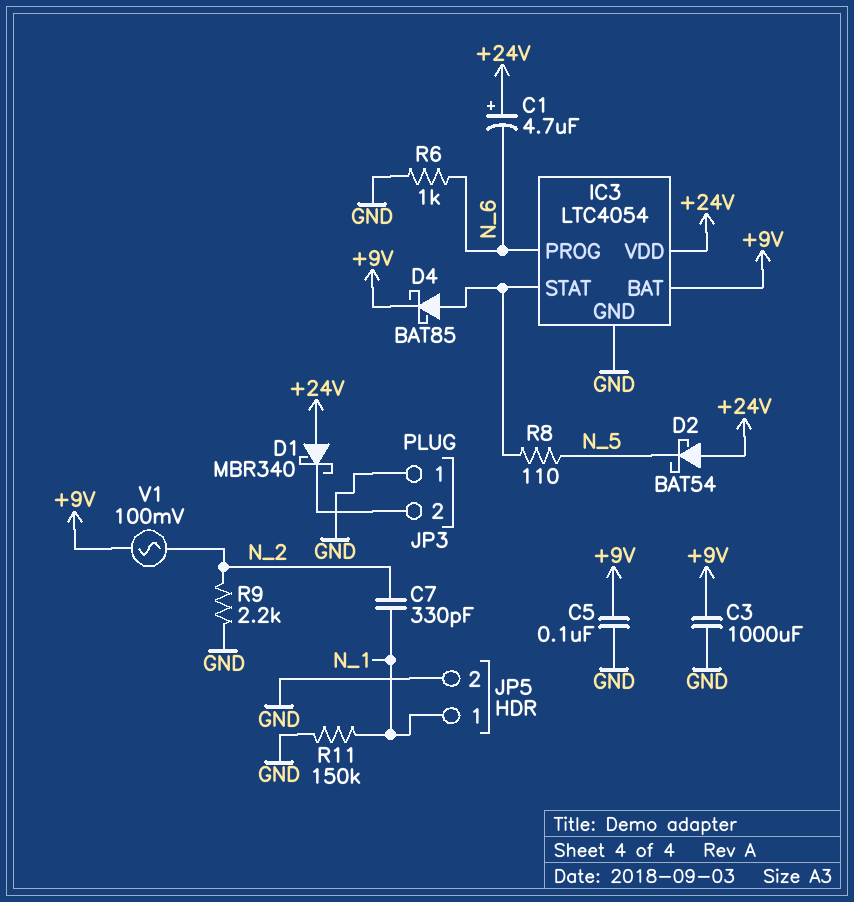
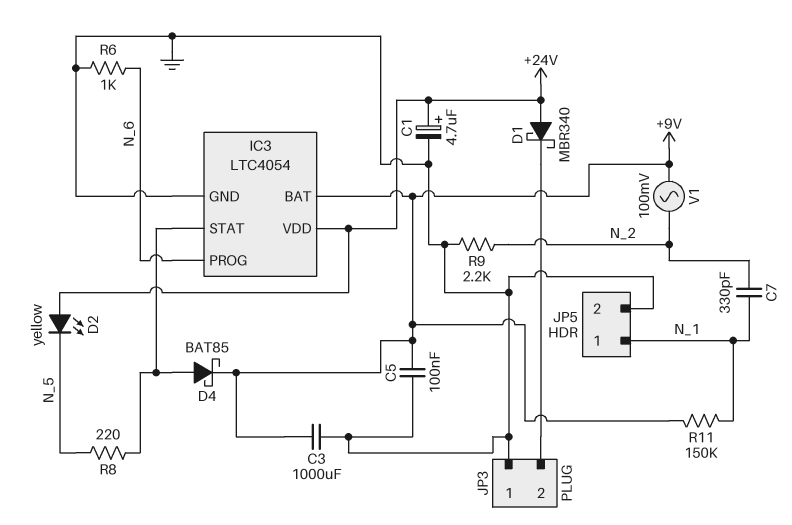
C1: 4.7uF (plus +24V, minus N_6) -> 4.7uF (plus +24V, minus GND)
D2: schottky BAT54 (A +24V, K N_5) -> LED yellow (A +24V, K N_5)
R8: 110 (IC3/STAT, N_5) -> 220 (IC3/STAT, N_5)
R11: 150k (GND, N_1) -> 150k (+9V, N_1)

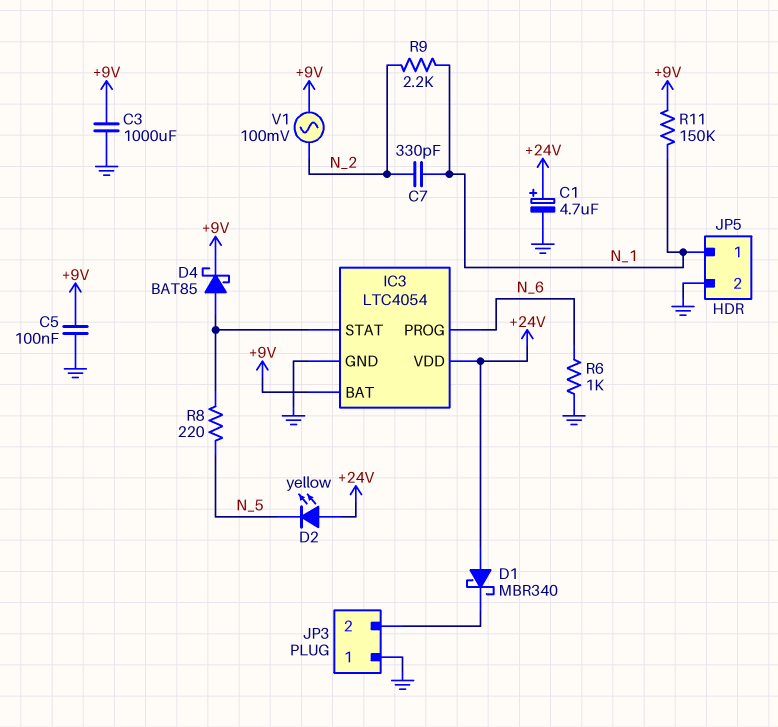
R9: 2.2k (GND, N_2) -> 2.2k (N_1, N_2)

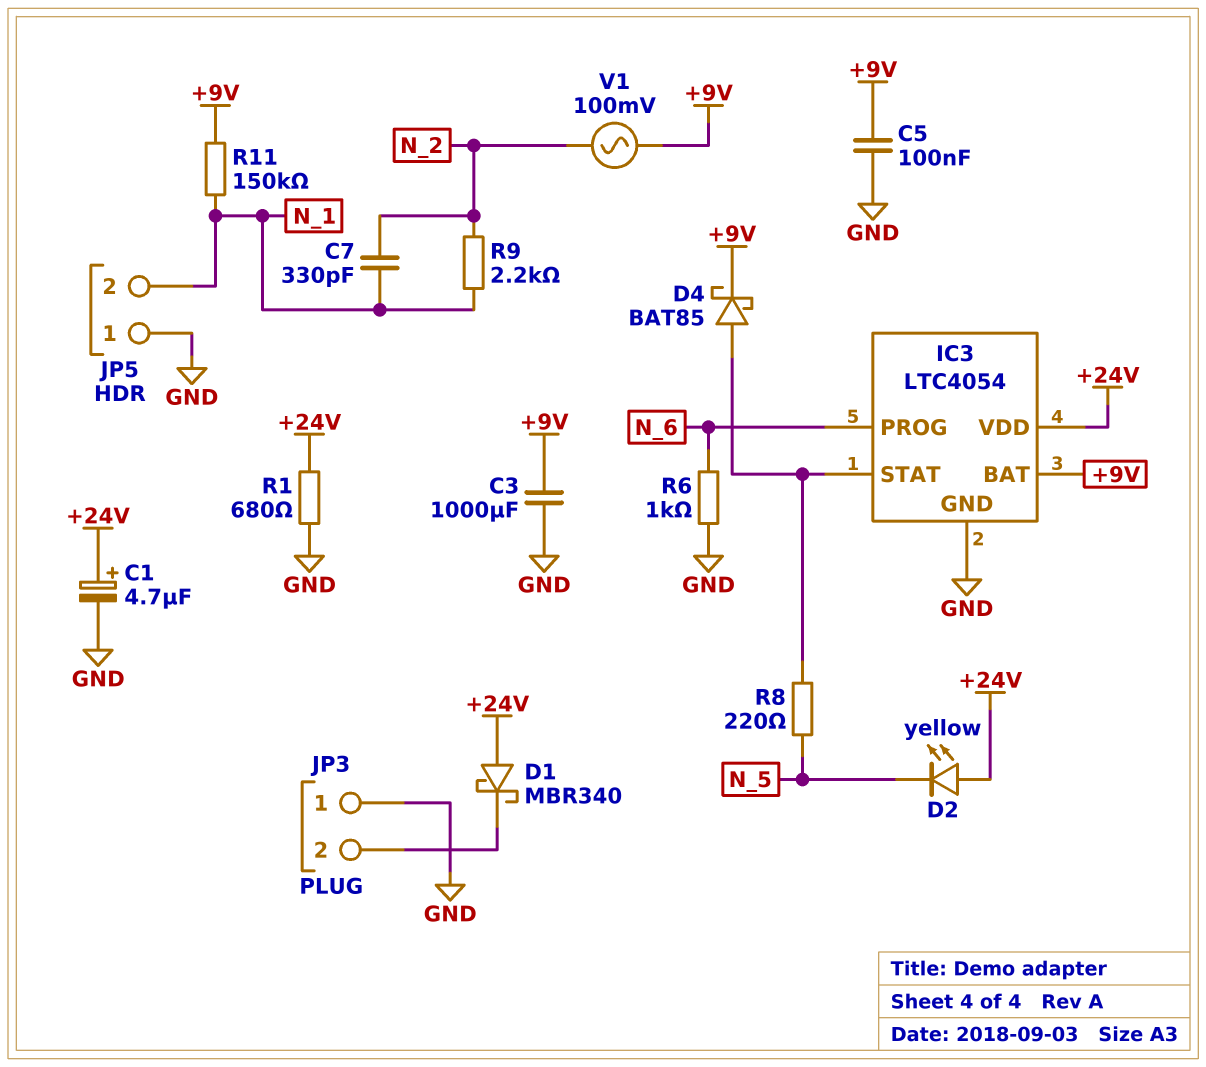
JP5 pin 1: N_1 -> GND
JP5 pin 2: GND -> N_1
R1: none -> 680 (+24V, GND)

